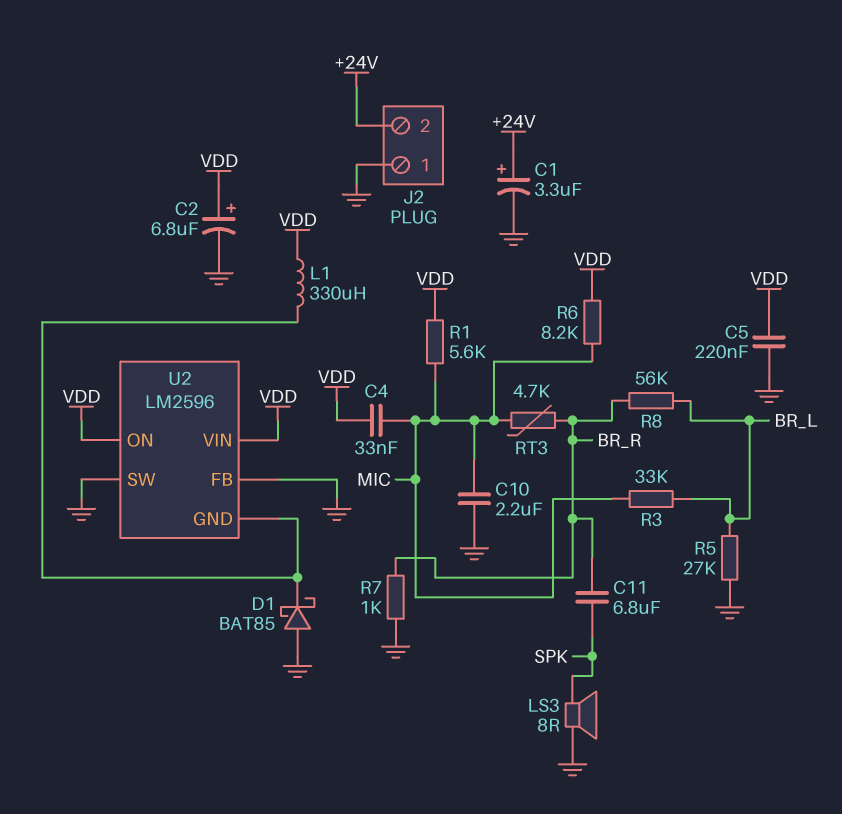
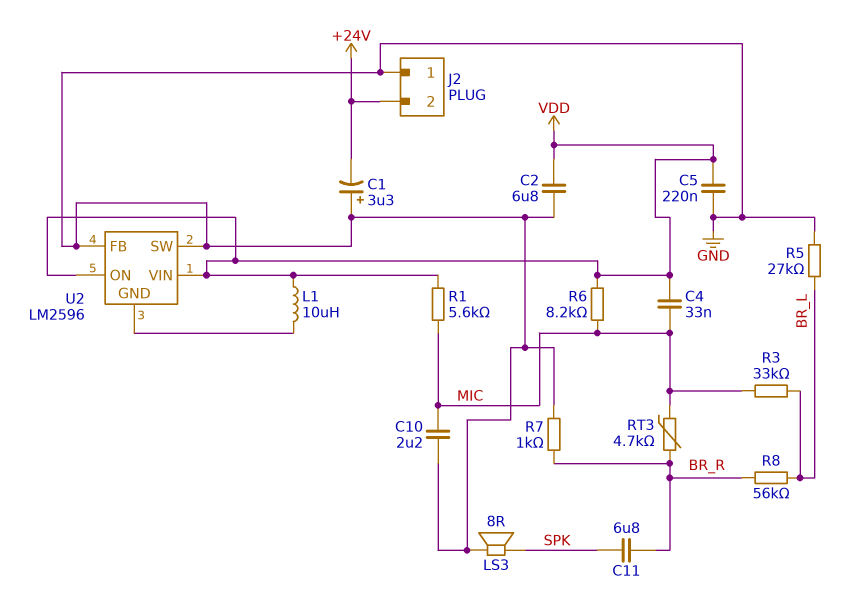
C1: 3.3uF (plus +24V, minus GND) -> 3.3uF (plus GND, minus +24V)
C2: 6.8uF (plus VDD, minus GND) -> 6.8uF (GND, VDD)
D1: schottky BAT85 (A GND, K U2/GND) -> none
L1: 330uH (U2/GND, VDD) -> 10uH (U2/GND, VDD)

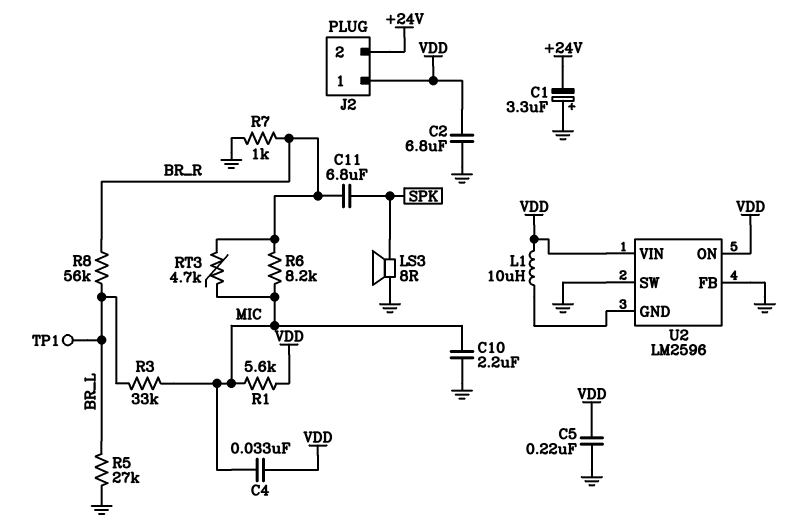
J2 pin 1: GND -> VDD
R6: 8.2k (MIC, VDD) -> 8.2k (BR_R, MIC)
TP1: none -> test point (BR_L)

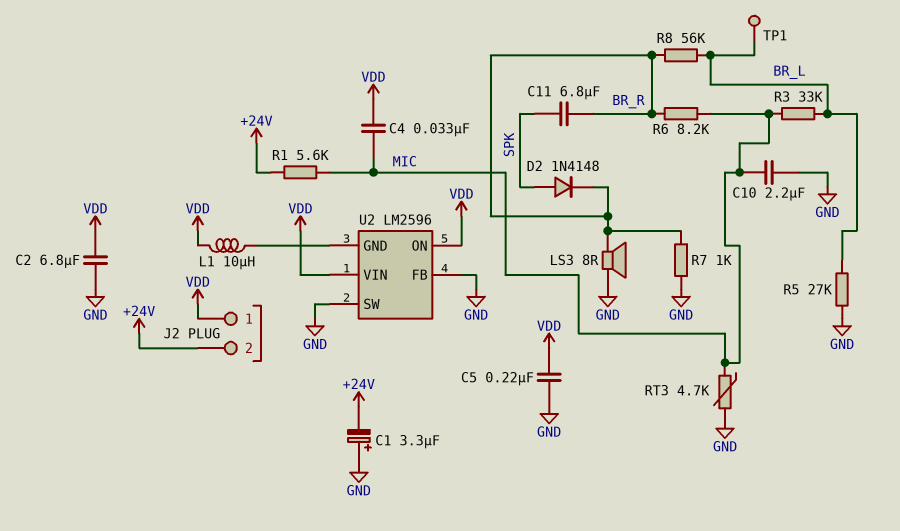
D2: none -> diode 1N4148 (A SPK, K BR_R)
LS3: speaker 8R (GND, SPK) -> speaker 8R (BR_R, GND)
R1: 5.6k (MIC, VDD) -> 5.6k (+24V, MIC)
RT3: 4.7k (BR_R, MIC) -> 4.7k (GND, MIC)

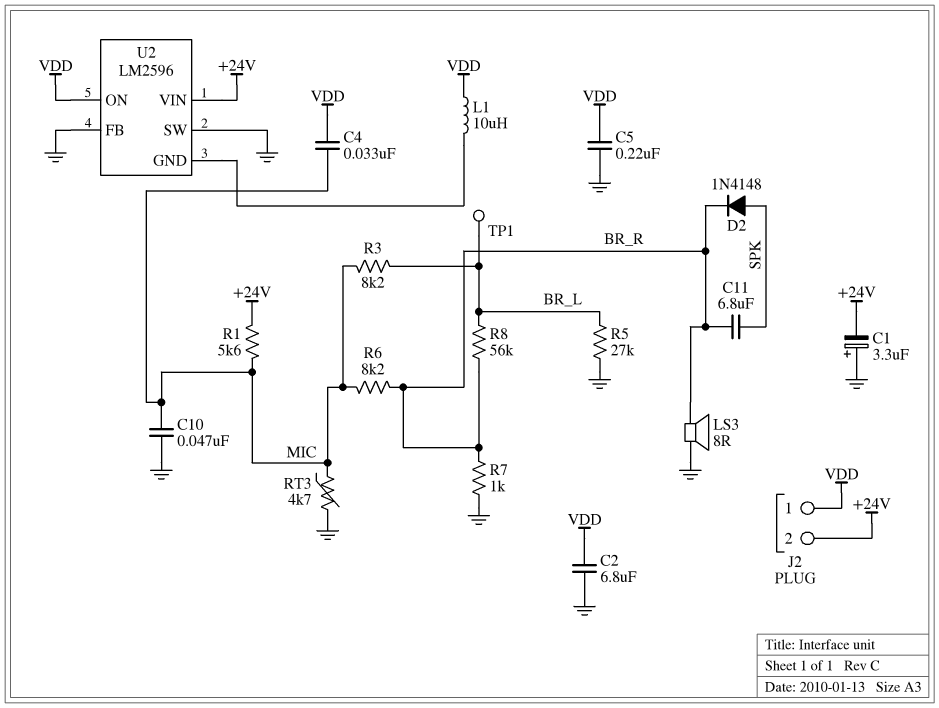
C10: 2.2uF (GND, MIC) -> 47nF (GND, MIC)
R3: 33k (BR_L, MIC) -> 8.2k (BR_L, MIC)
U2 pin VIN: VDD -> +24V

